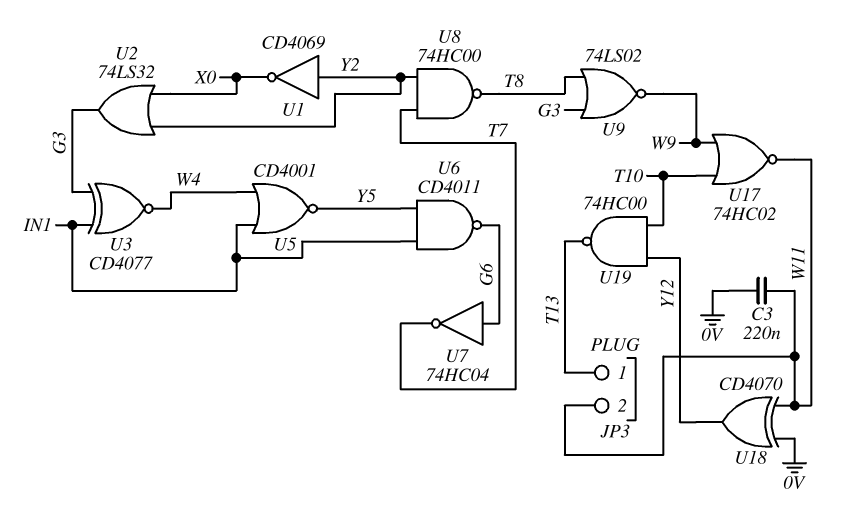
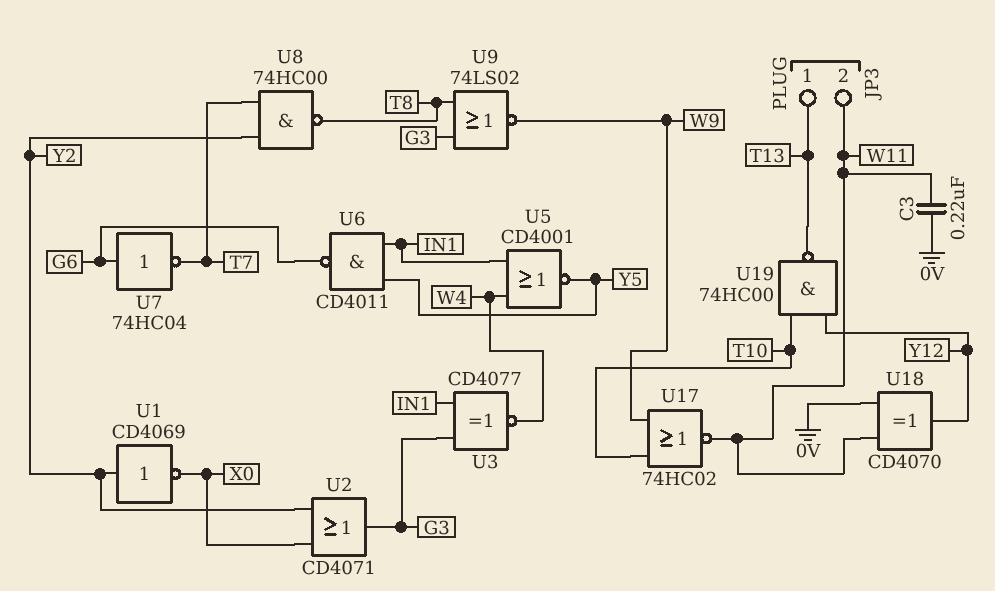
U2: OR 74LS32 (in X0, in Y2, out G3) -> OR CD4071 (in X0, in Y2, out G3)

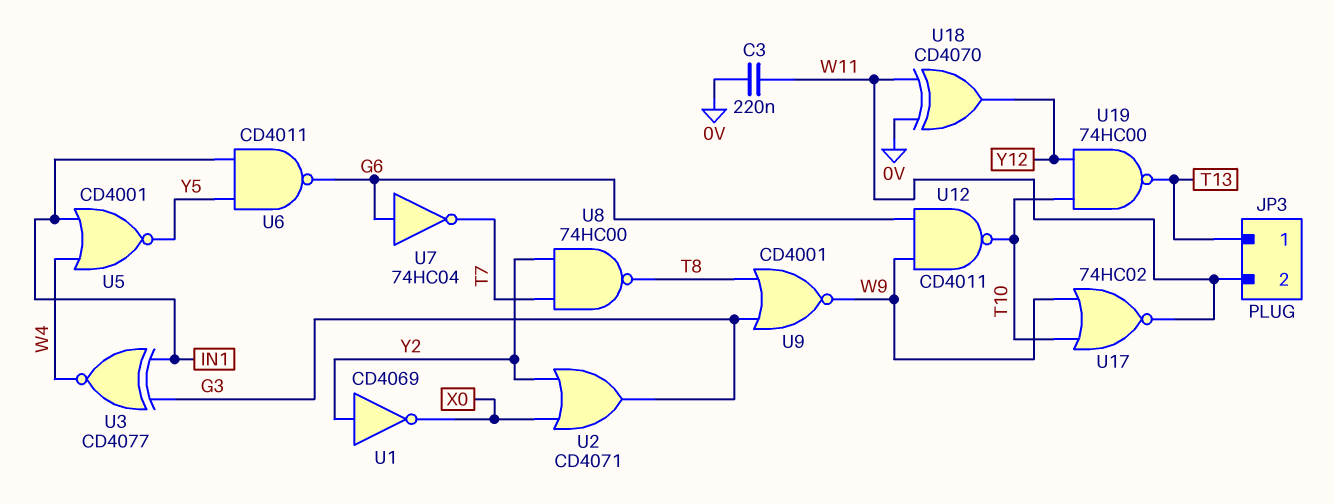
U9: NOR 74LS02 (in G3, in T8, out W9) -> NOR CD4001 (in G3, in T8, out W9)
U12: none -> NAND CD4011 (in G6, in W9, out T10)

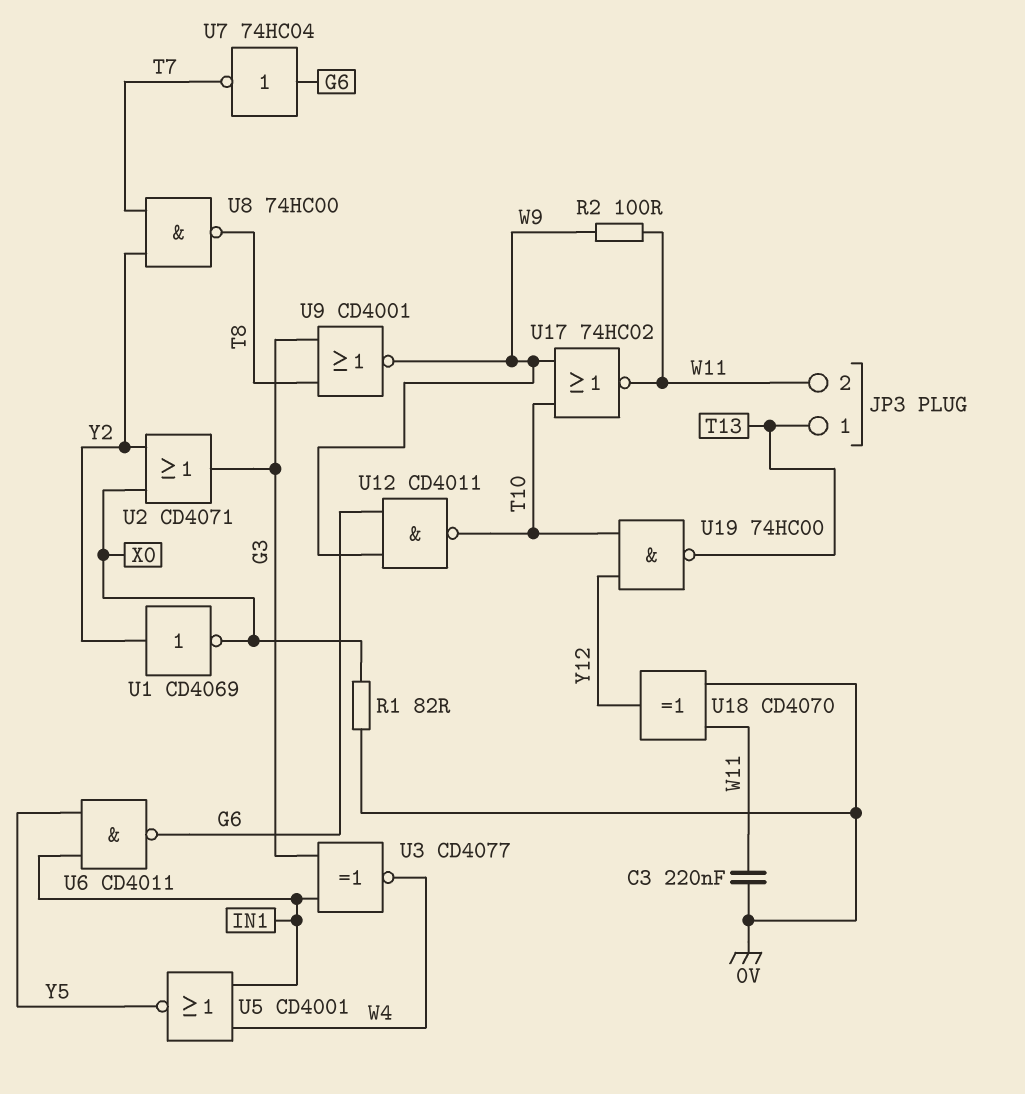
R1: none -> 82 (0V, X0)
R2: none -> 100 (W9, W11)

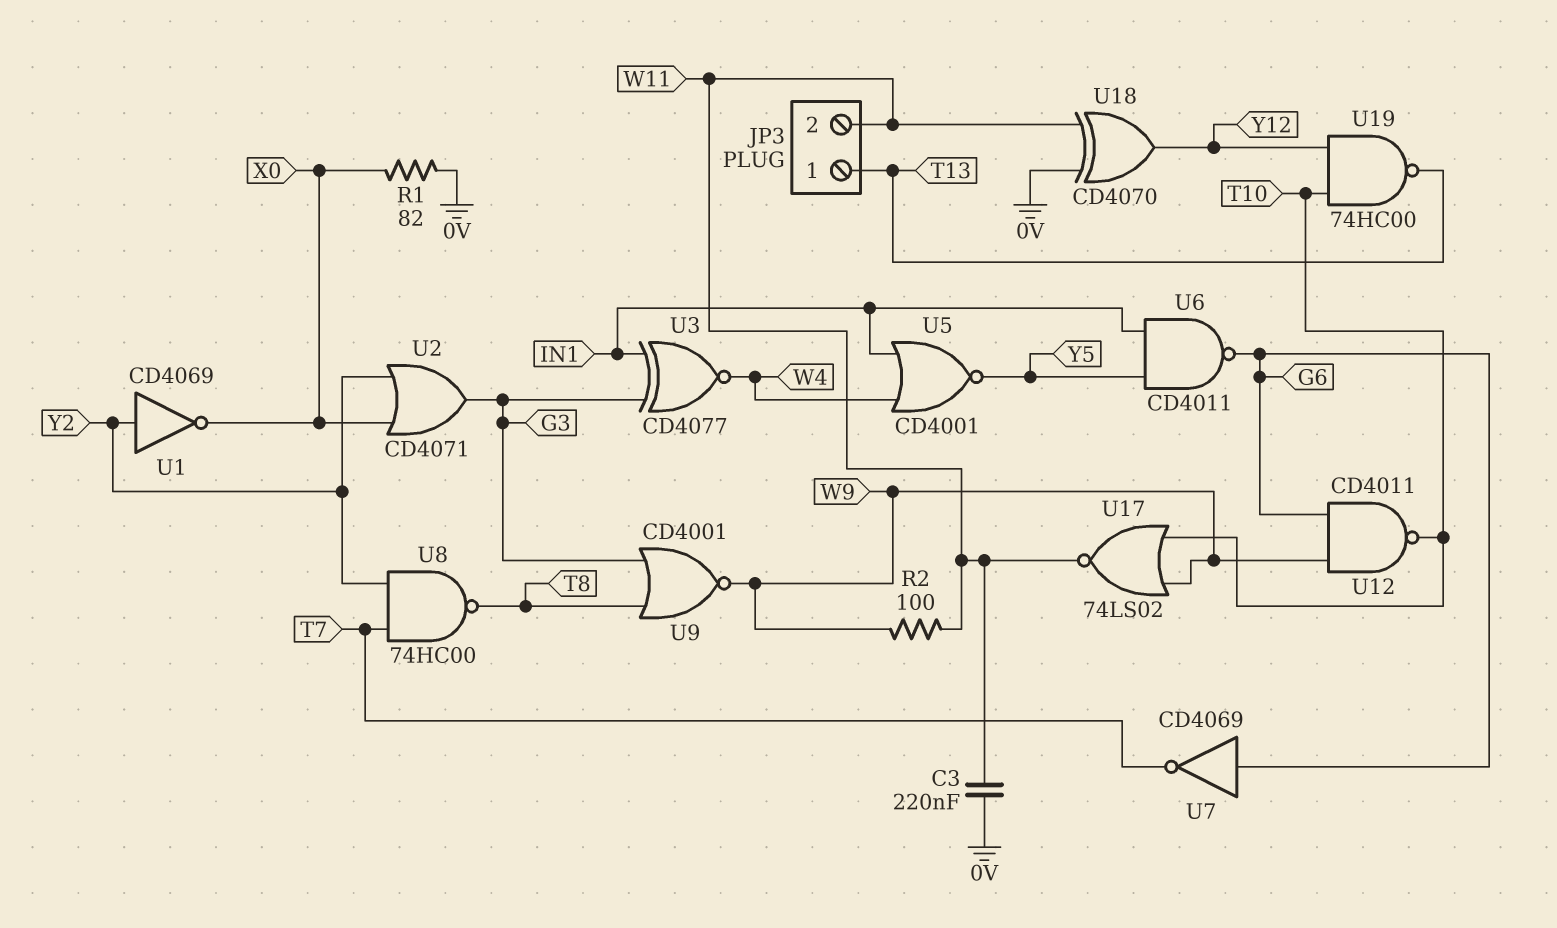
U7: NOT 74HC04 (in G6, out T7) -> NOT CD4069 (in G6, out T7)
U17: NOR 74HC02 (in T10, in W9, out W11) -> NOR 74LS02 (in T10, in W9, out W11)

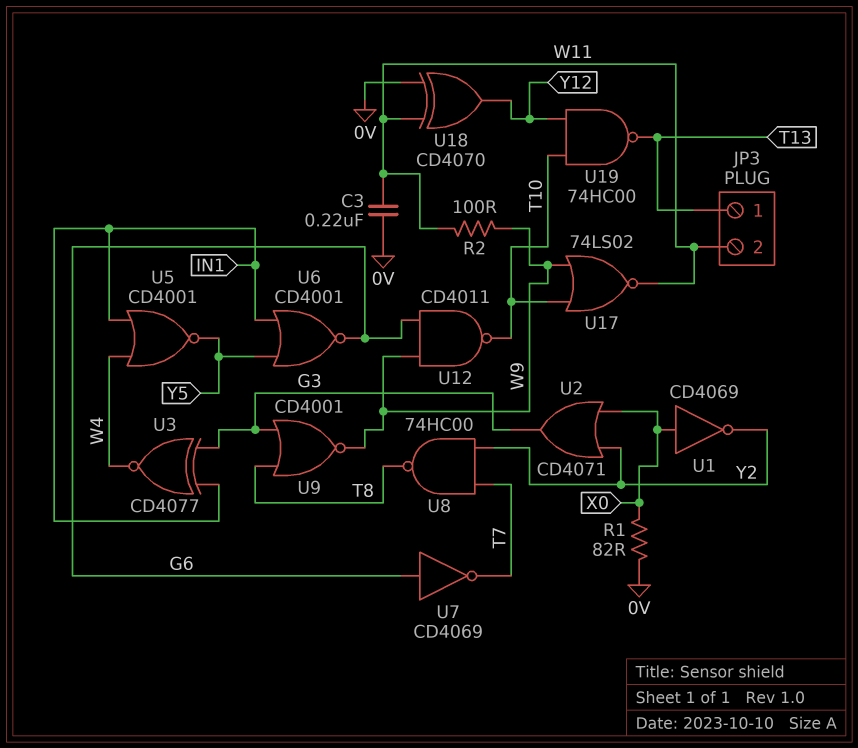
U1: NOT CD4069 (in Y2, out X0) -> NOT CD4069 (in X0, out Y2)
U6: NAND CD4011 (in IN1, in Y5, out G6) -> NOR CD4001 (in IN1, in Y5, out G6)

